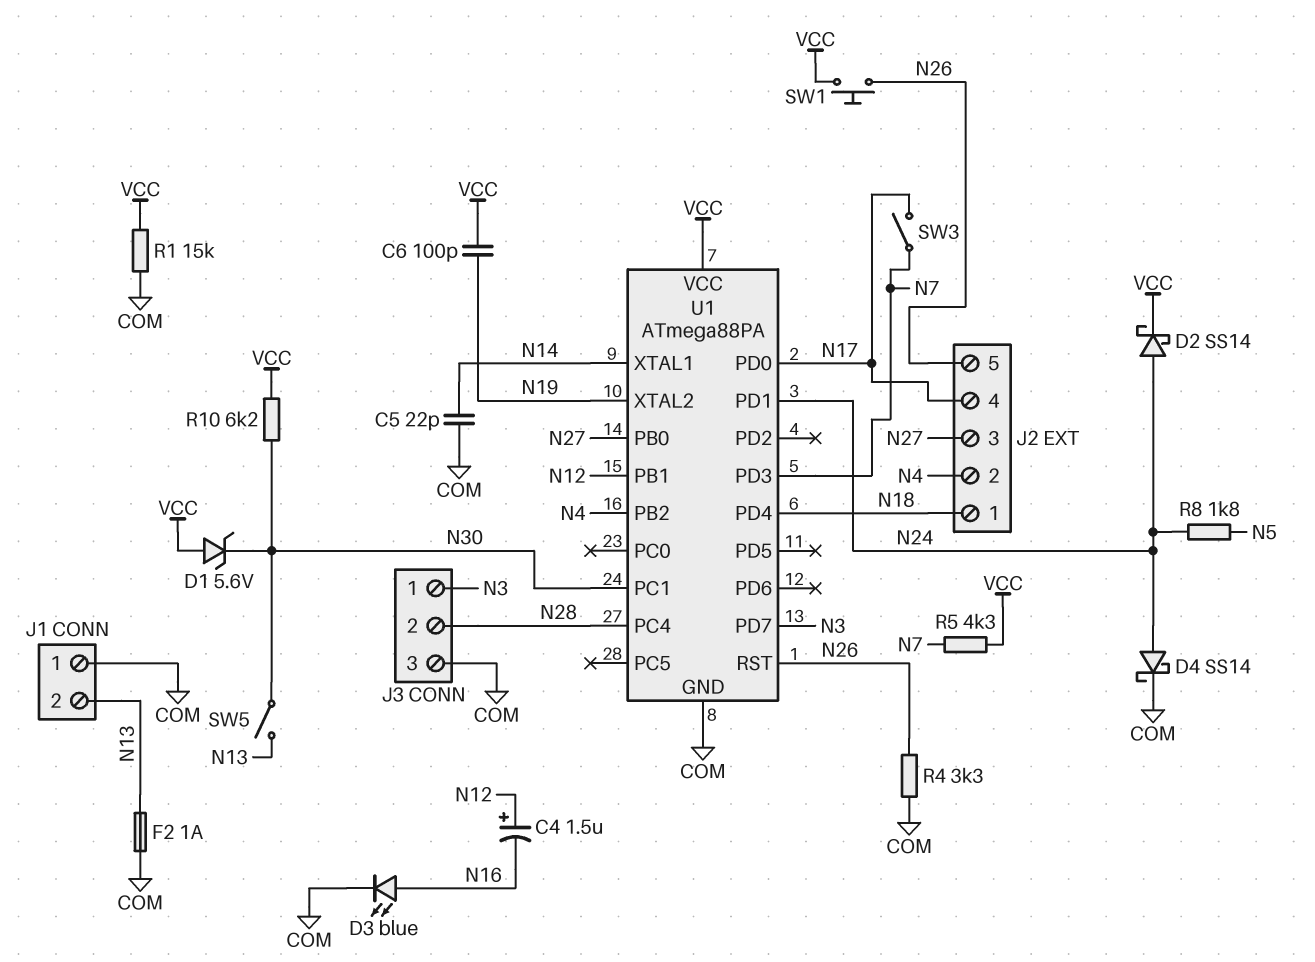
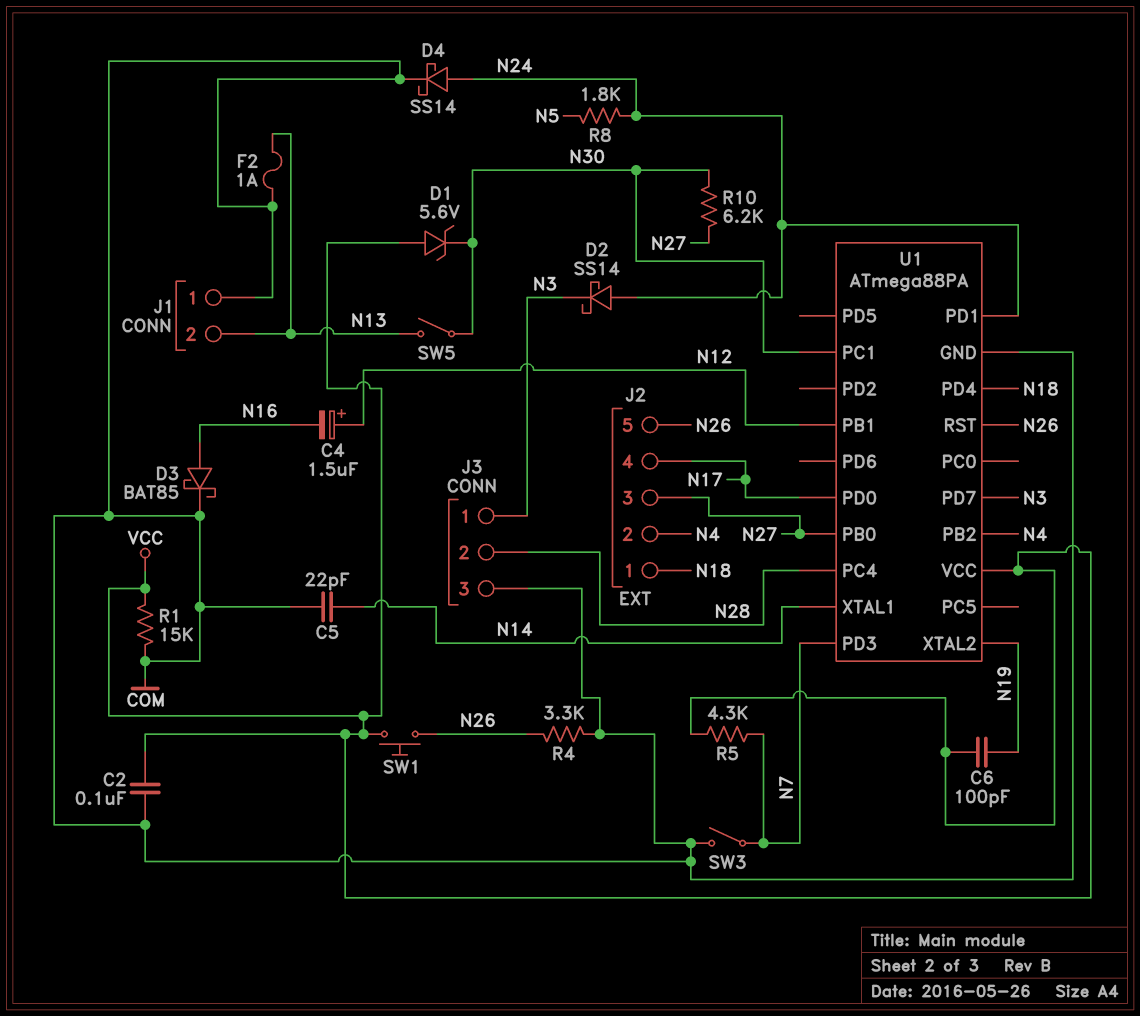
C2: none -> 100nF (COM, VCC)
D2: schottky SS14 (A N24, K VCC) -> schottky SS14 (A N24, K N3)
D3: LED blue (A N16, K COM) -> schottky BAT85 (A N16, K COM)
R10: 6.2k (N30, VCC) -> 6.2k (N27, N30)
SW3: switch (N7, N17) -> switch (COM, N7)

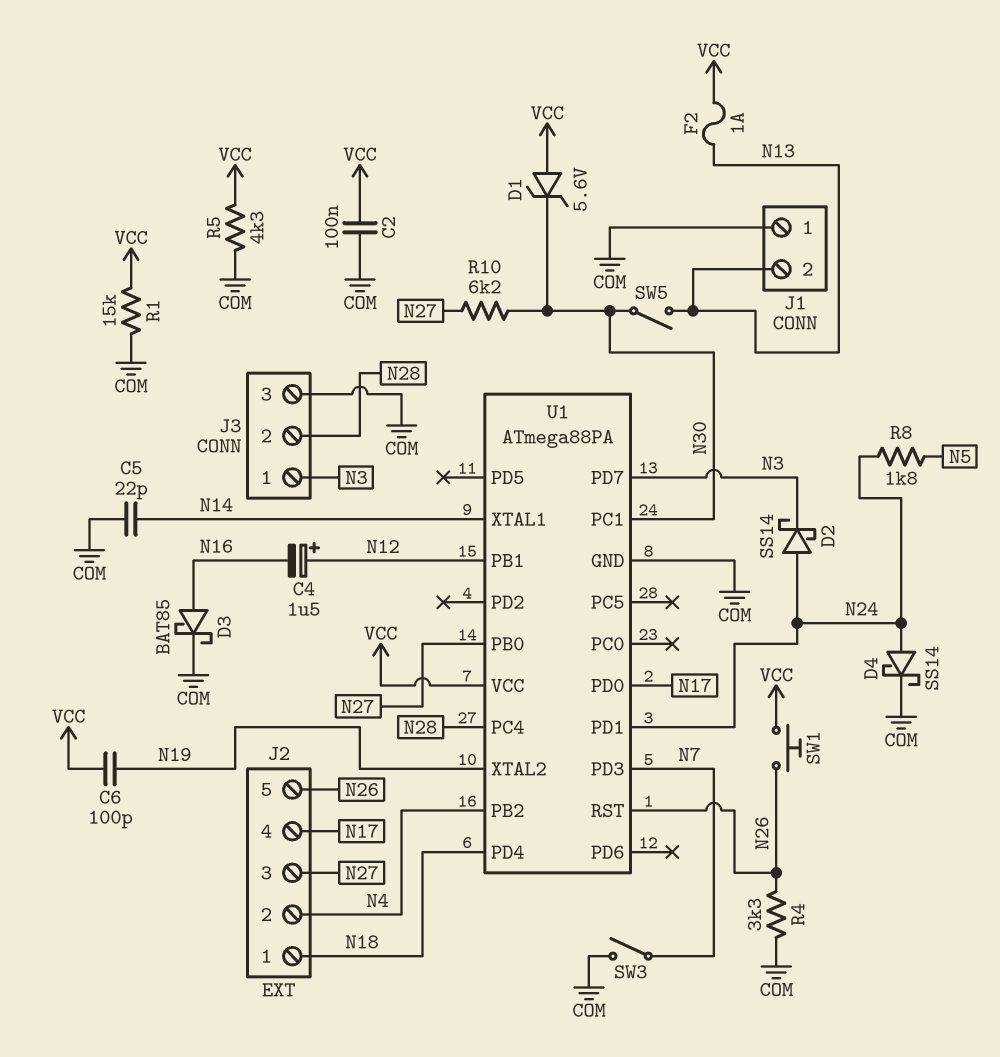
F2: 1A (COM, N13) -> 1A (N13, VCC)
R5: 4.3k (N7, VCC) -> 4.3k (COM, VCC)

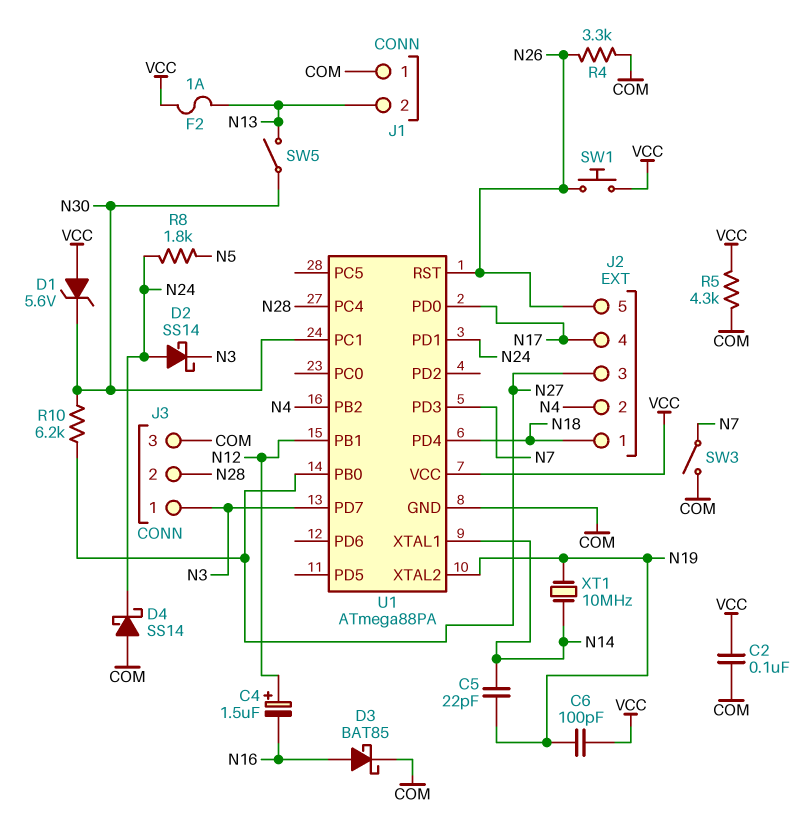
C5: 22pF (COM, N14) -> 22pF (N14, N19)
D4: schottky SS14 (A N24, K COM) -> schottky SS14 (A COM, K N24)
R1: 15k (COM, VCC) -> none
XT1: none -> 10MHz (N14, N19)

